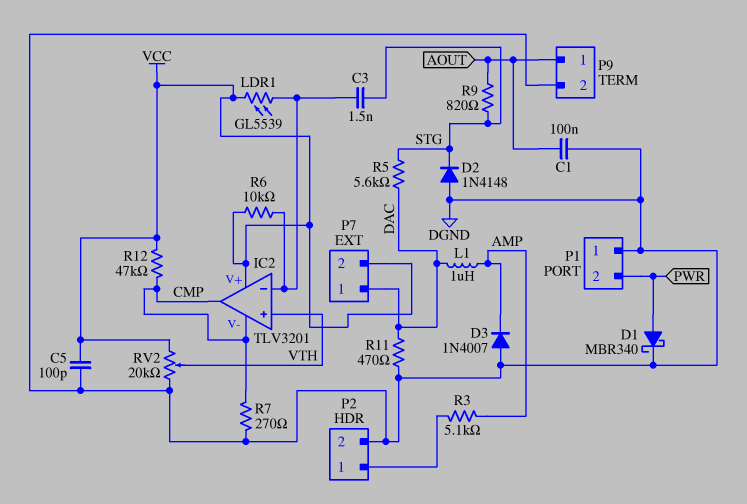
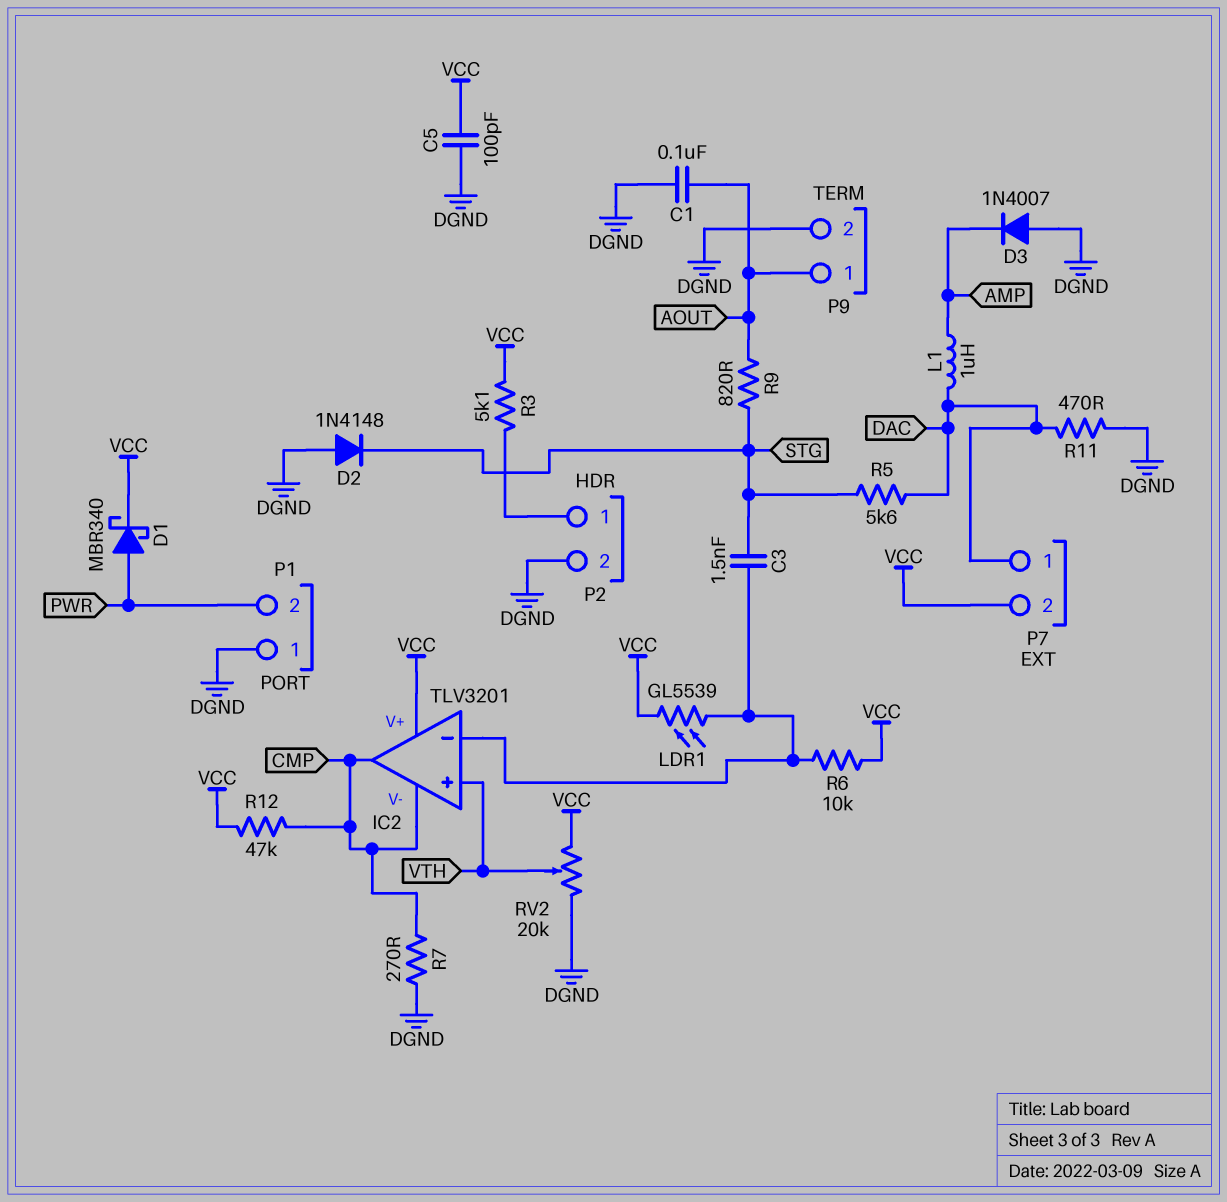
D1: schottky MBR340 (A PWR, K DGND) -> schottky MBR340 (A PWR, K VCC)
R3: 5.1k (AMP, P2/1) -> 5.1k (P2/1, VCC)

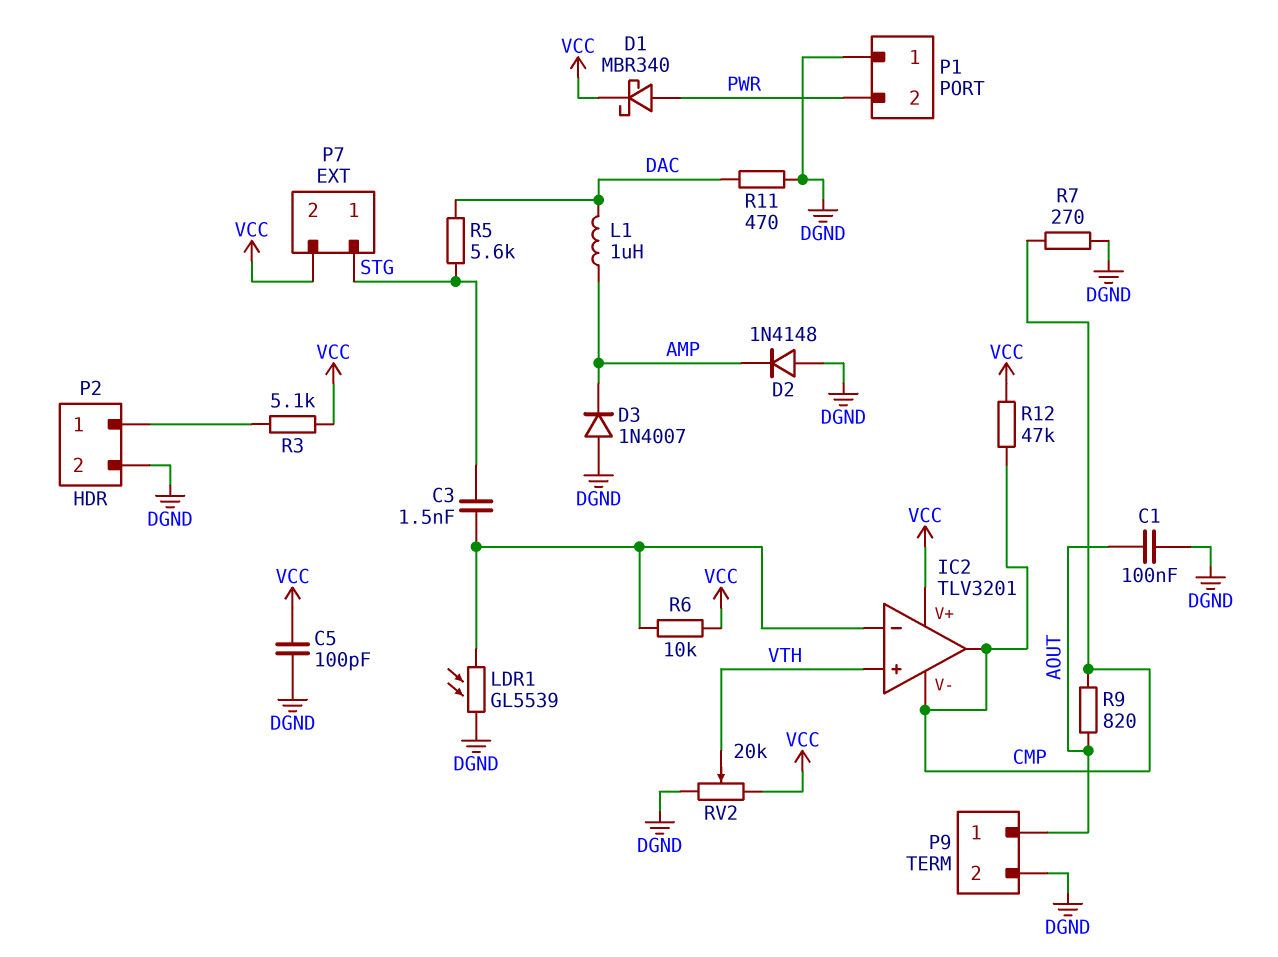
D2: diode 1N4148 (A DGND, K STG) -> diode 1N4148 (A DGND, K AMP)
LDR1: GL5539 (IC2/in-, VCC) -> GL5539 (DGND, IC2/in-)
P7 pin 1: DAC -> STG
R9: 820 (AOUT, STG) -> 820 (AOUT, CMP)

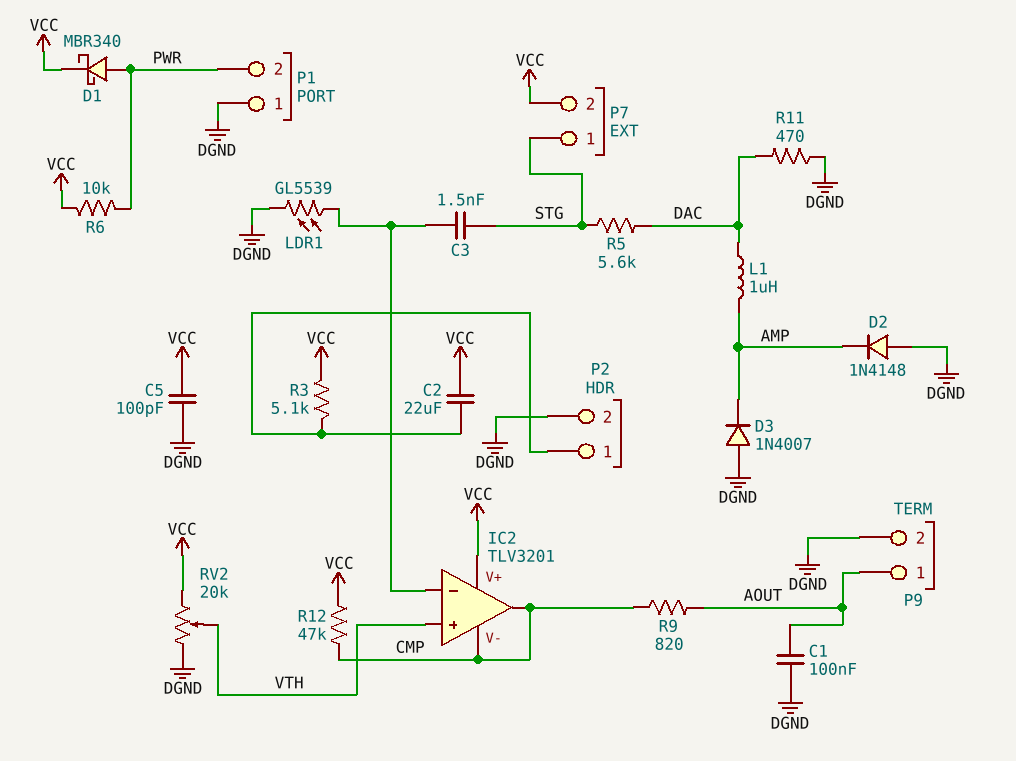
C2: none -> 22uF (P2/1, VCC)
R6: 10k (IC2/in-, VCC) -> 10k (PWR, VCC)
R7: 270 (CMP, DGND) -> none

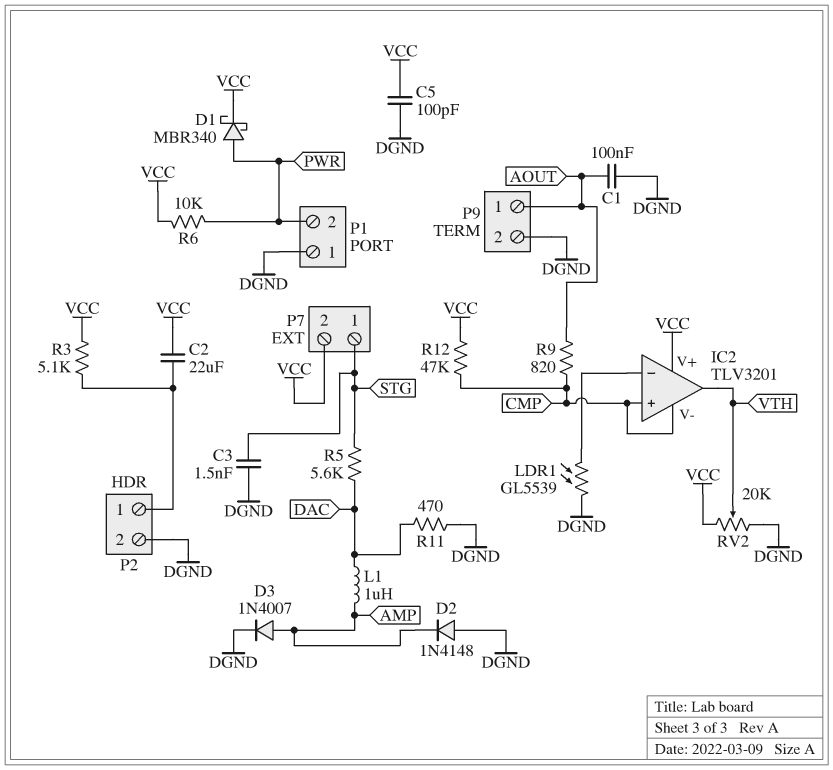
C3: 1.5nF (IC2/in-, STG) -> 1.5nF (DGND, STG)
D3: diode 1N4007 (A DGND, K AMP) -> diode 1N4007 (A AMP, K DGND)
IC2 pin in+: VTH -> CMP
IC2 pin out: CMP -> VTH

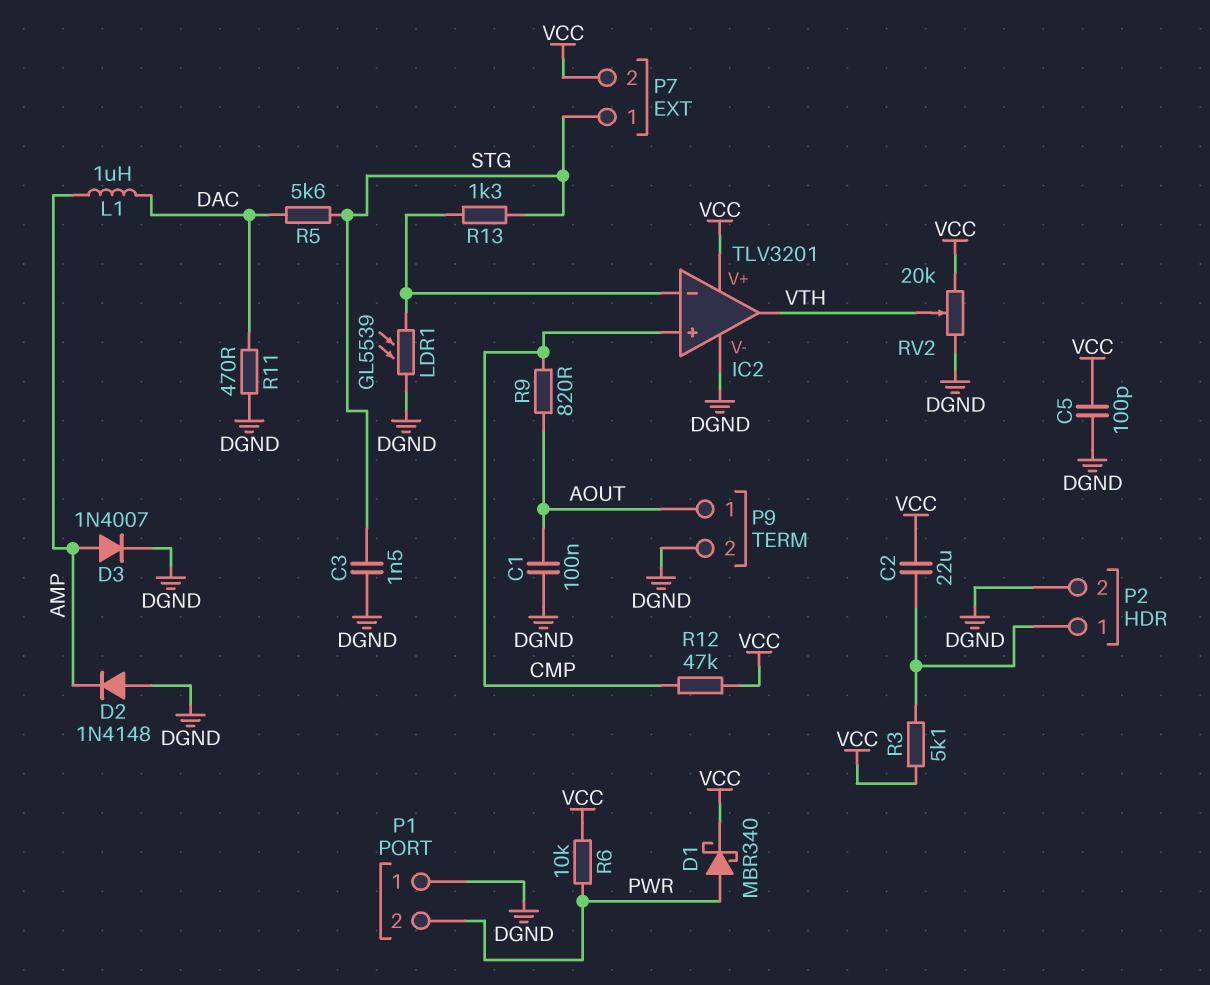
IC2 pin V-: CMP -> DGND
R13: none -> 1.3k (IC2/in-, STG)

